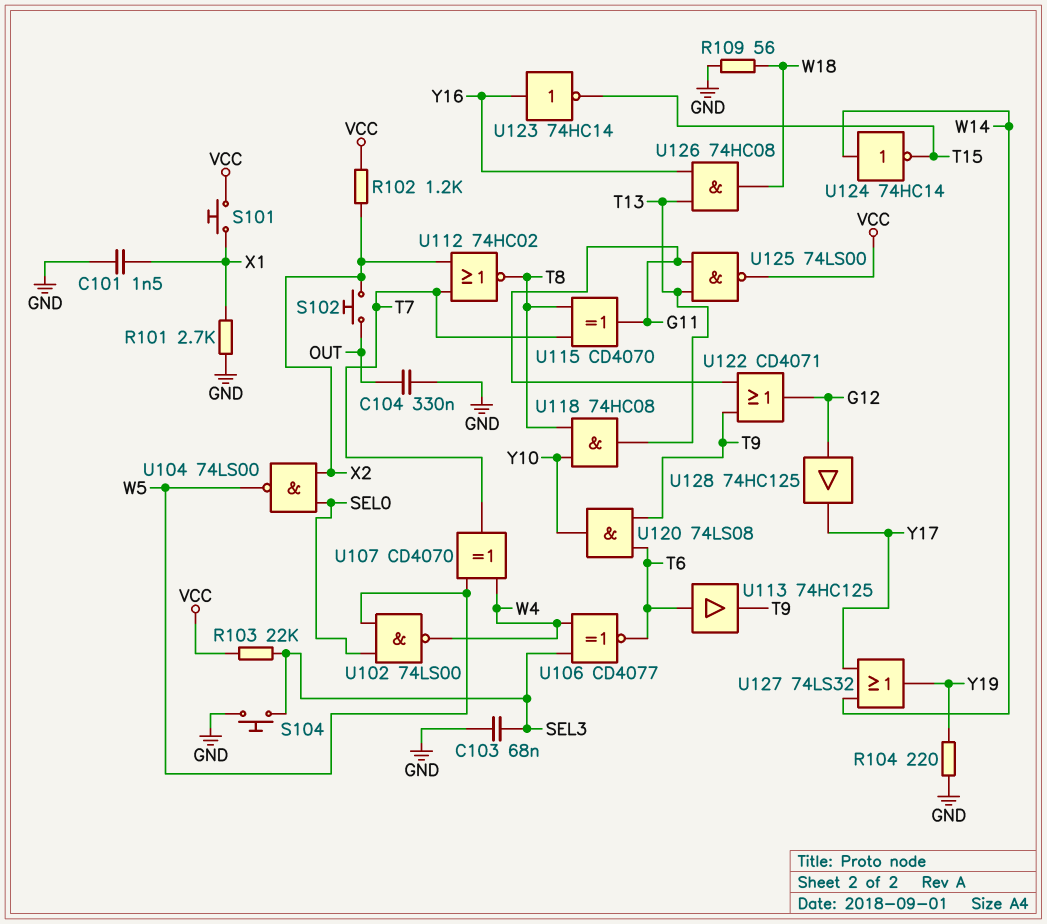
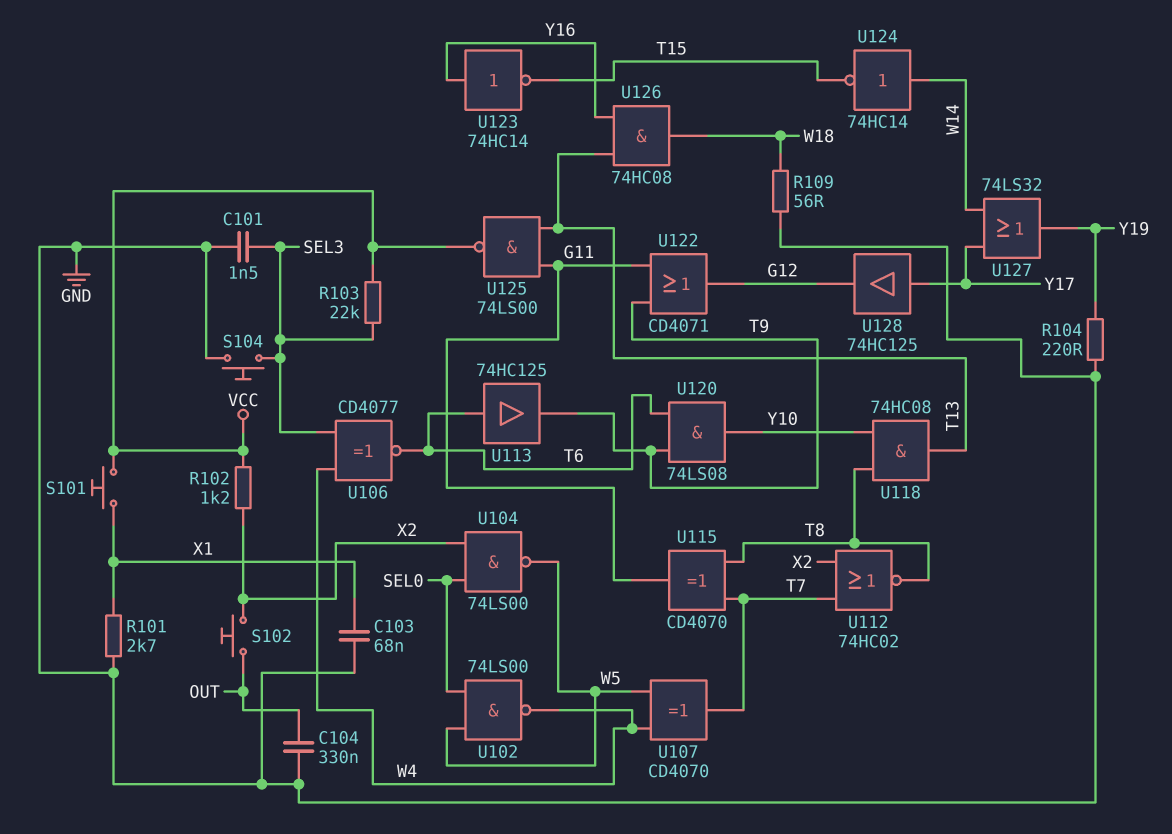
C101: 1.5nF (GND, X1) -> 1.5nF (GND, SEL3)
C103: 68nF (GND, SEL3) -> 68nF (GND, X1)
U128: buffer 74HC125 (in G12, out Y17) -> buffer 74HC125 (in Y17, out G12)

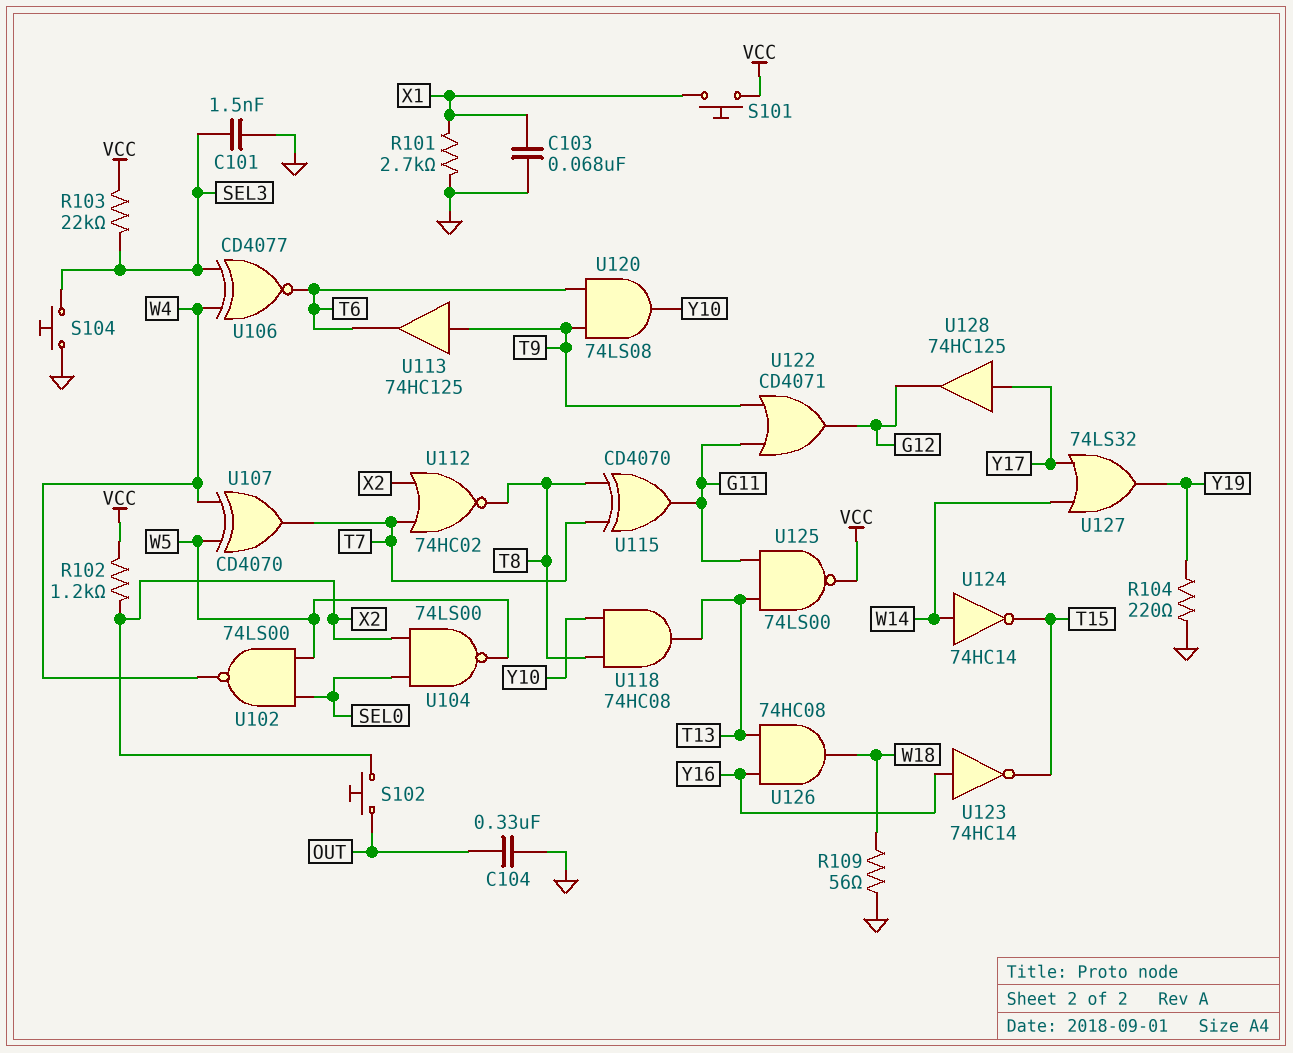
U113: buffer 74HC125 (in T6, out T9) -> buffer 74HC125 (in T9, out T6)

